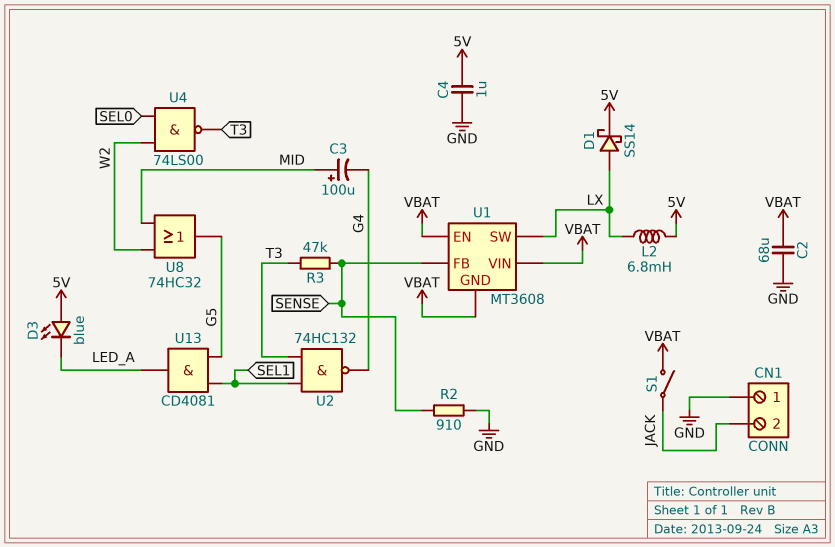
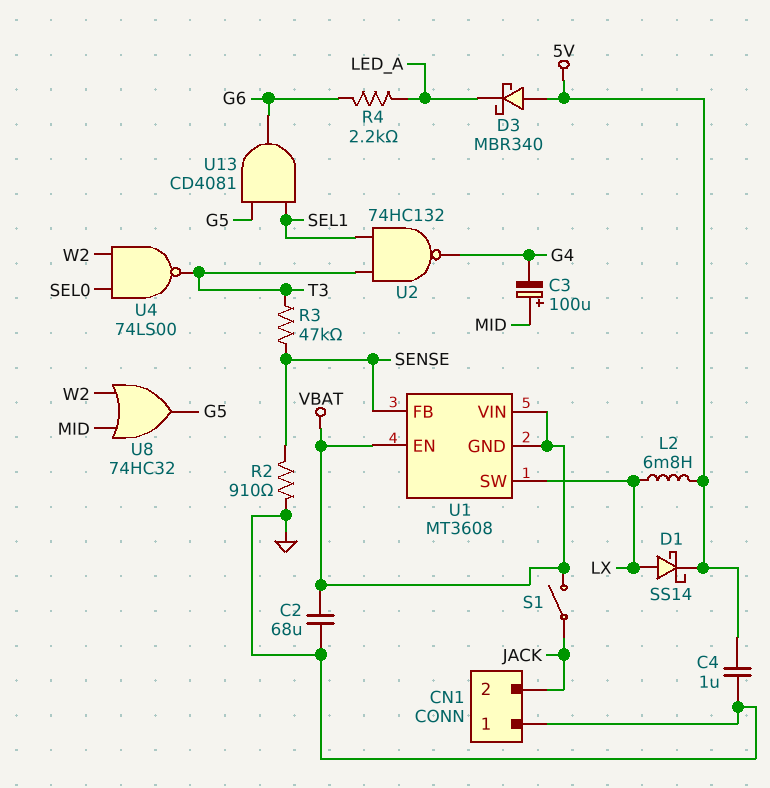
D3: LED blue (A 5V, K LED_A) -> schottky MBR340 (A 5V, K LED_A)
R4: none -> 2.2k (G6, LED_A)
U13: AND CD4081 (in G5, in SEL1, out LED_A) -> AND CD4081 (in G5, in SEL1, out G6)

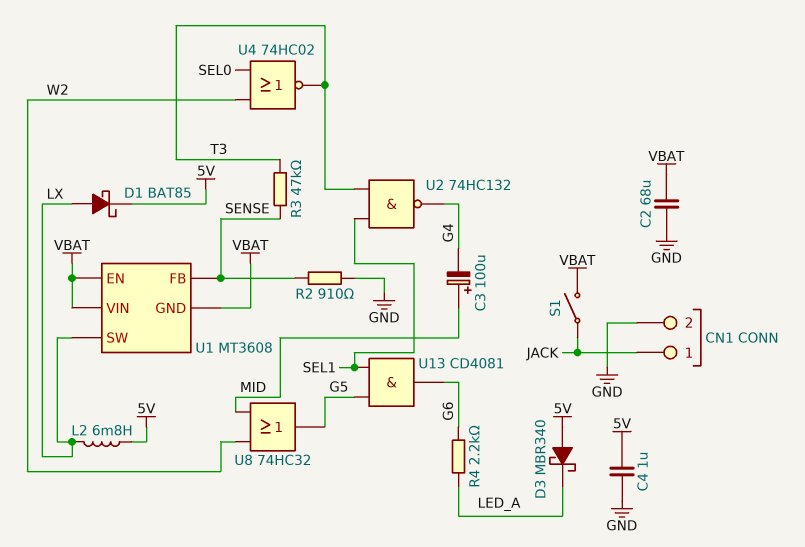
CN1 pin 1: GND -> JACK
CN1 pin 2: JACK -> GND
D1: schottky SS14 (A LX, K 5V) -> schottky BAT85 (A LX, K 5V)
U4: NAND 74LS00 (in SEL0, in W2, out T3) -> NOR 74HC02 (in SEL0, in W2, out T3)

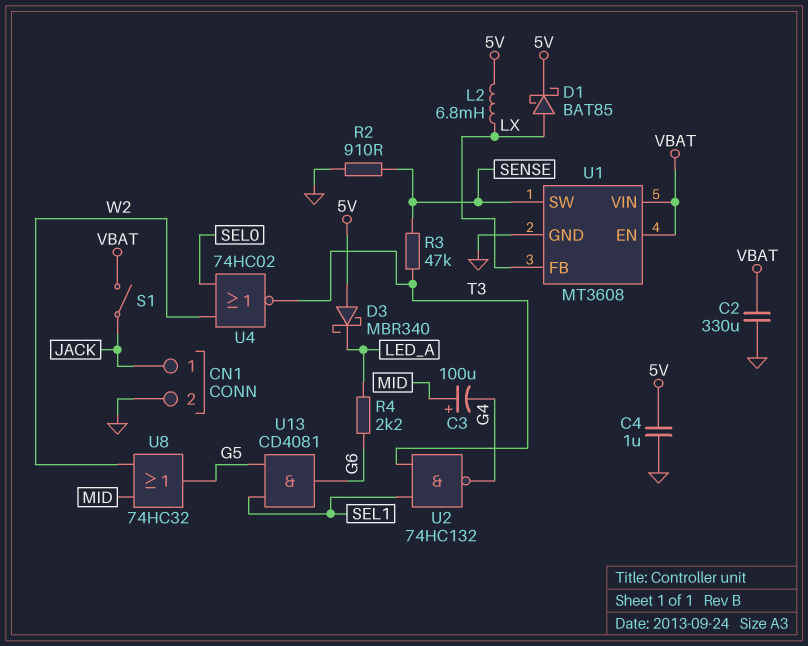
C2: 68uF (GND, VBAT) -> 330uF (GND, VBAT)
U1 pin FB: SENSE -> LX
U1 pin GND: VBAT -> GND
U1 pin SW: LX -> SENSE

